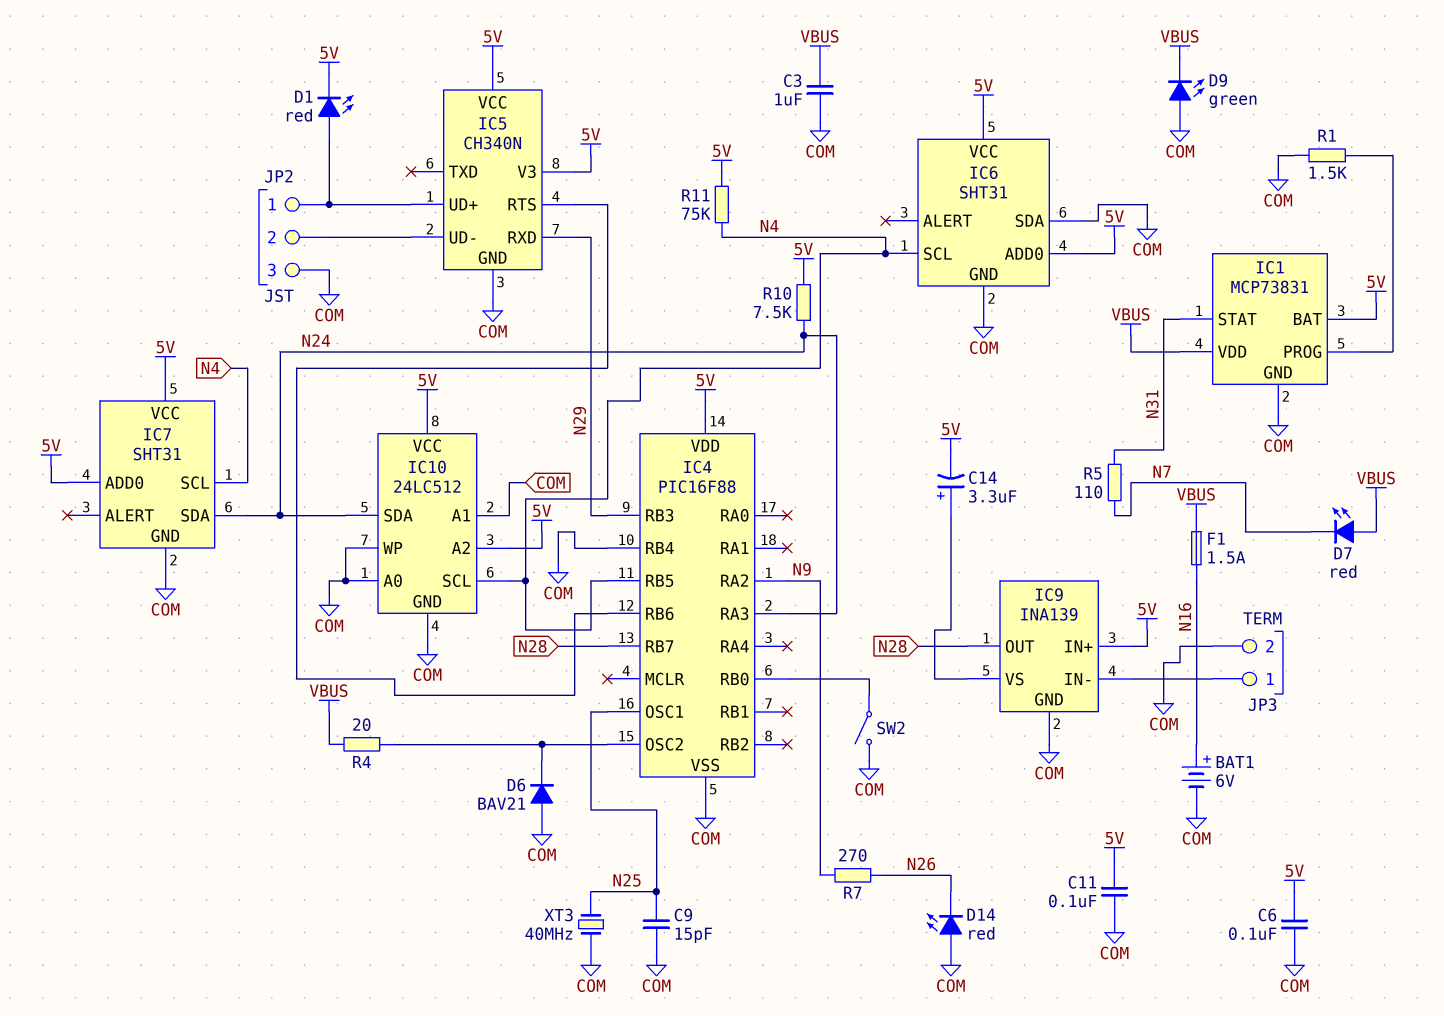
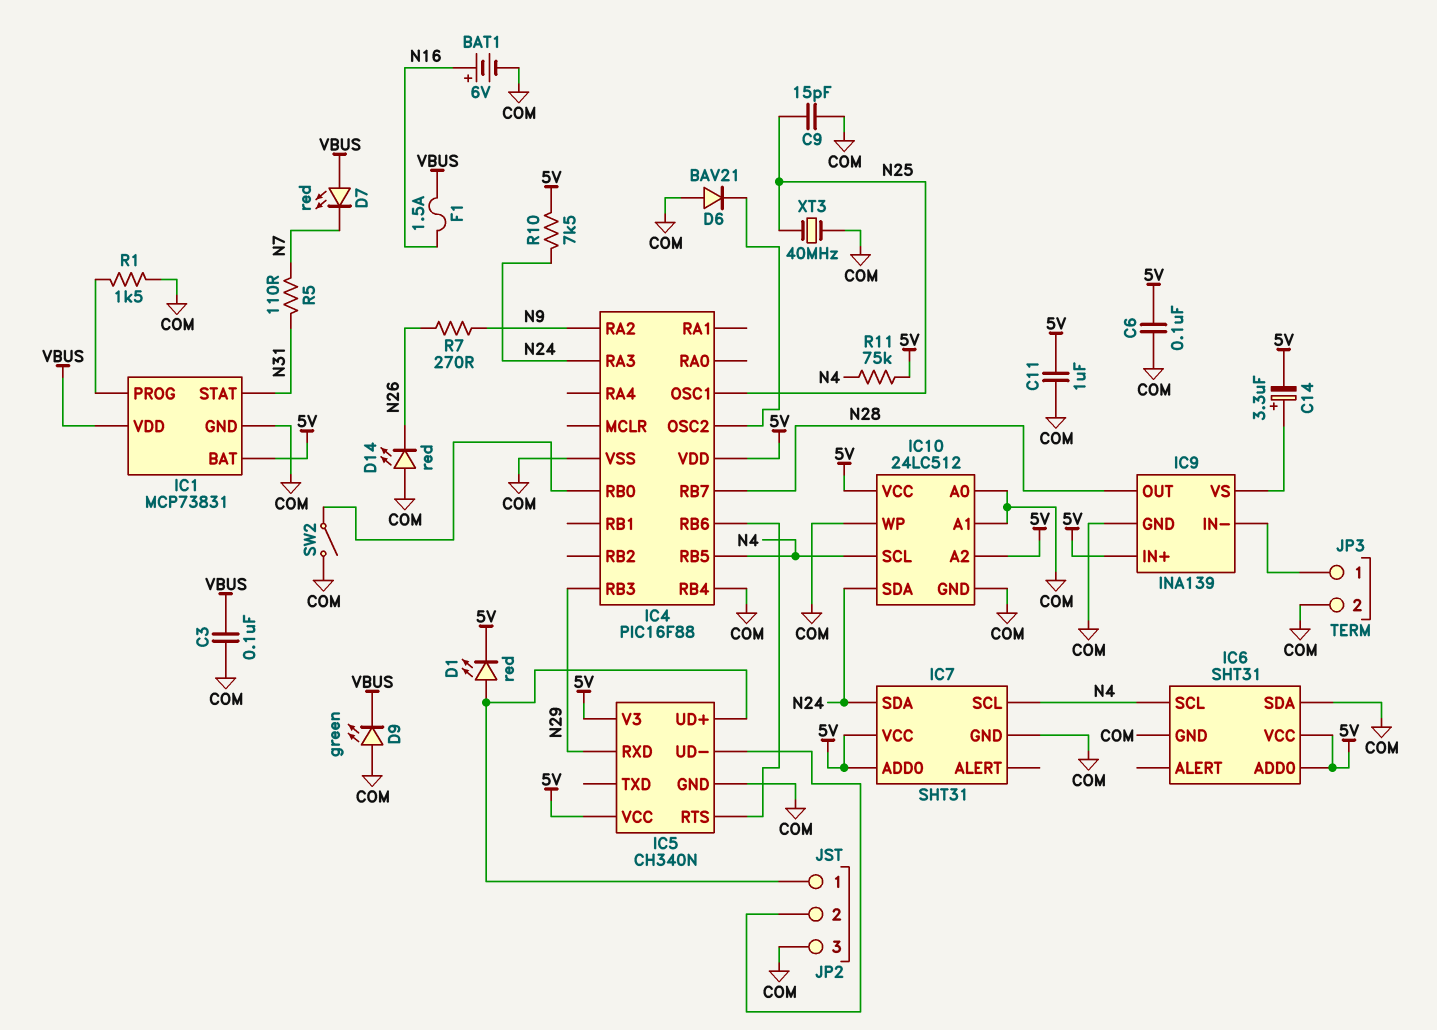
C3: 1uF (COM, VBUS) -> 100nF (COM, VBUS)
C11: 100nF (5V, COM) -> 1uF (5V, COM)
R4: 20 (IC4/OSC2, VBUS) -> none

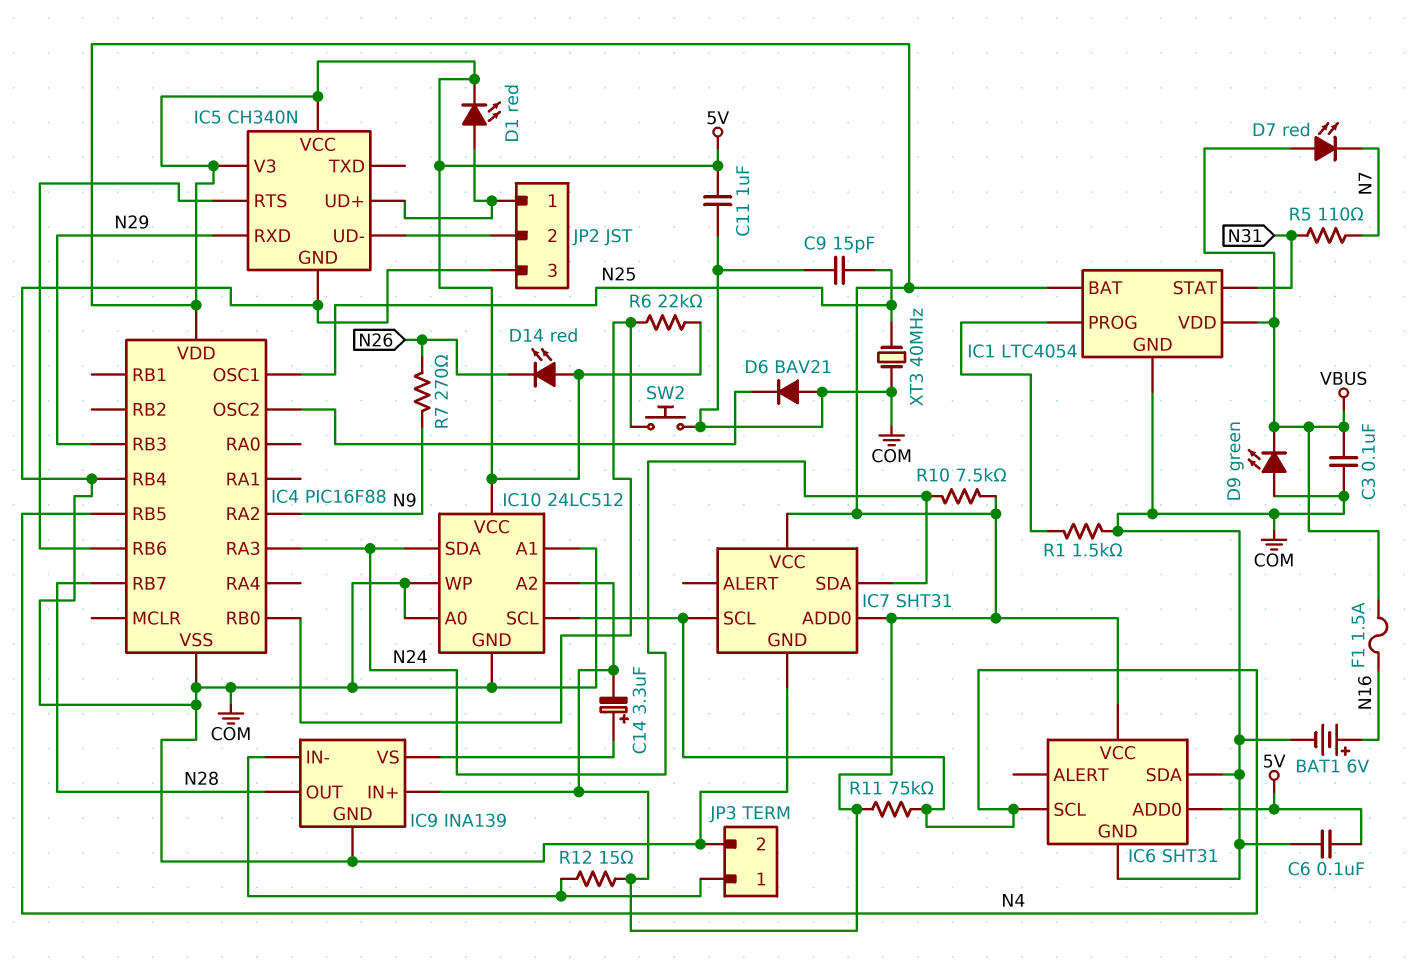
D14: LED red (A COM, K N26) -> LED red (A 5V, K N26)
IC1: MCP73831 -> LTC4054
R6: none -> 22k (5V, IC4/RB0)
R12: none -> 15 (5V, IC9/IN-)
SW2: switch (COM, IC4/RB0) -> button (COM, IC4/RB0)

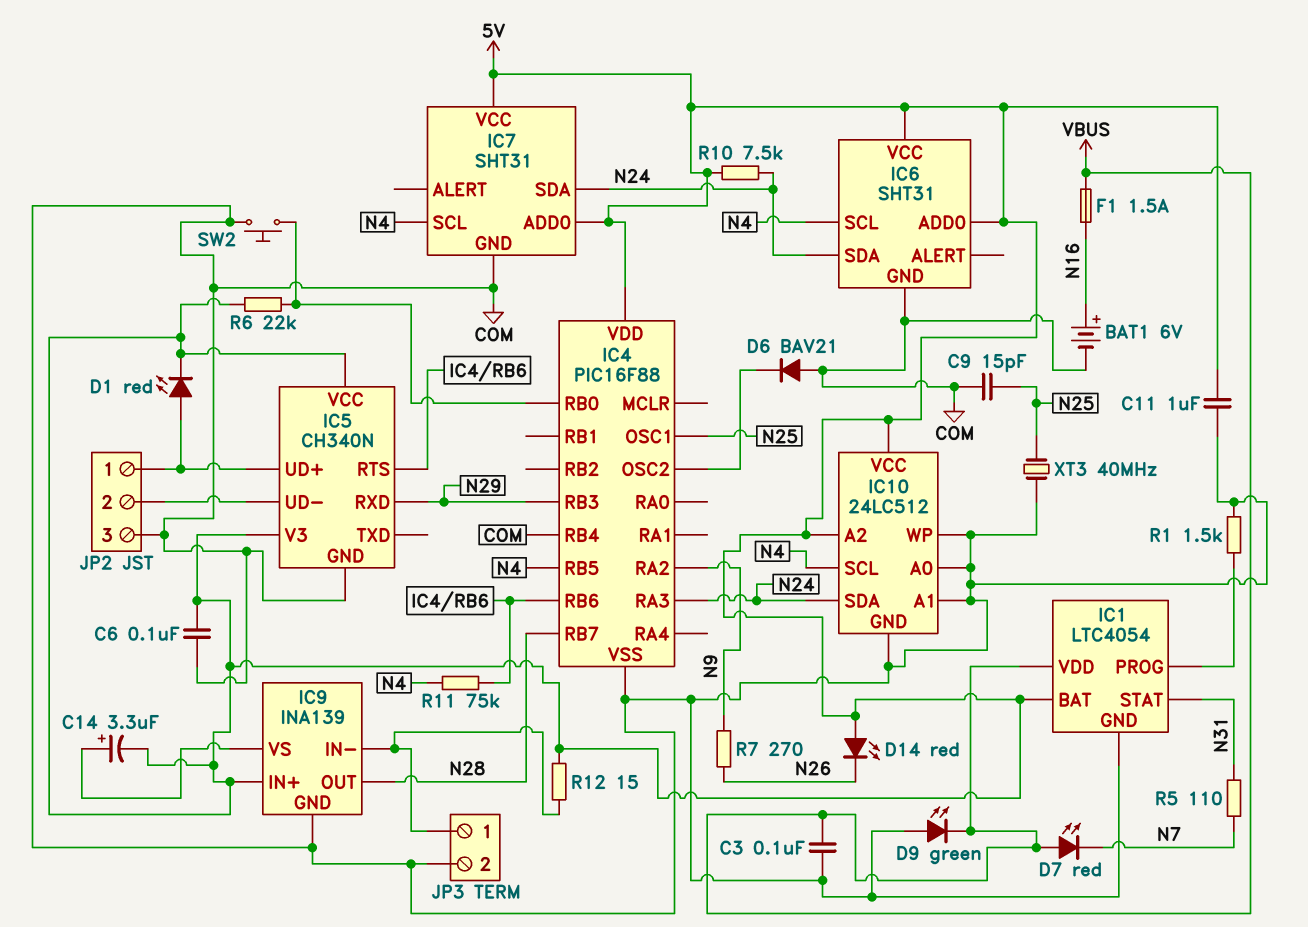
IC6 pin SDA: COM -> N24
R11: 75k (5V, N4) -> 75k (IC4/RB6, N4)

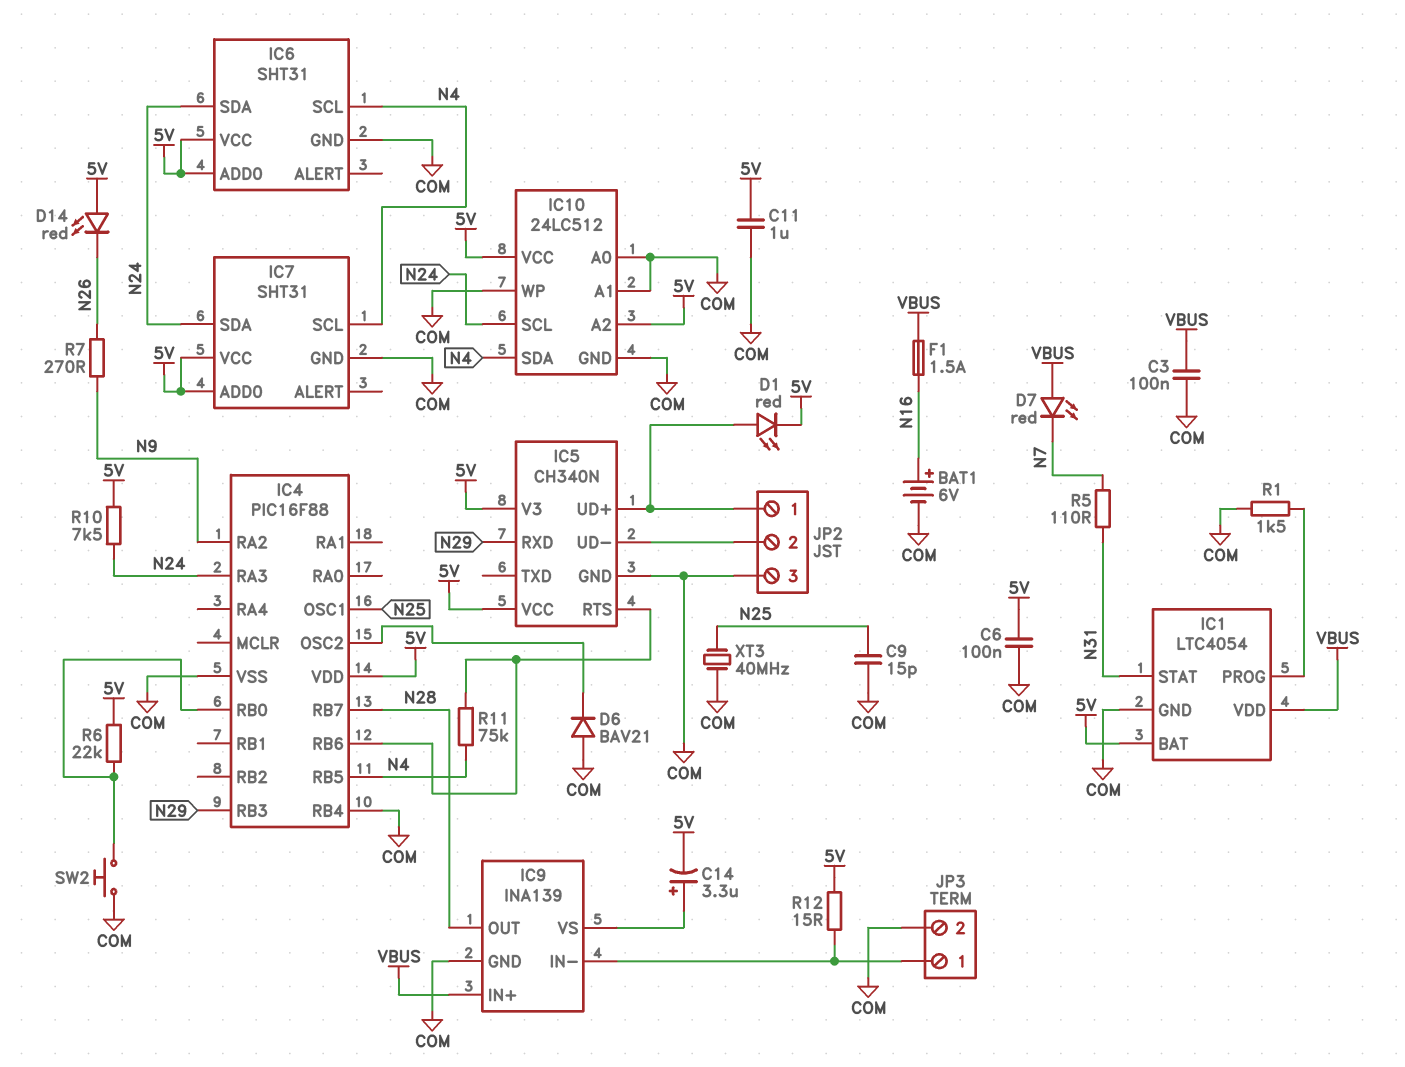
D9: LED green (A COM, K VBUS) -> none
IC9 pin IN+: 5V -> VBUS
IC10 pin SCL: N4 -> N24
IC10 pin SDA: N24 -> N4

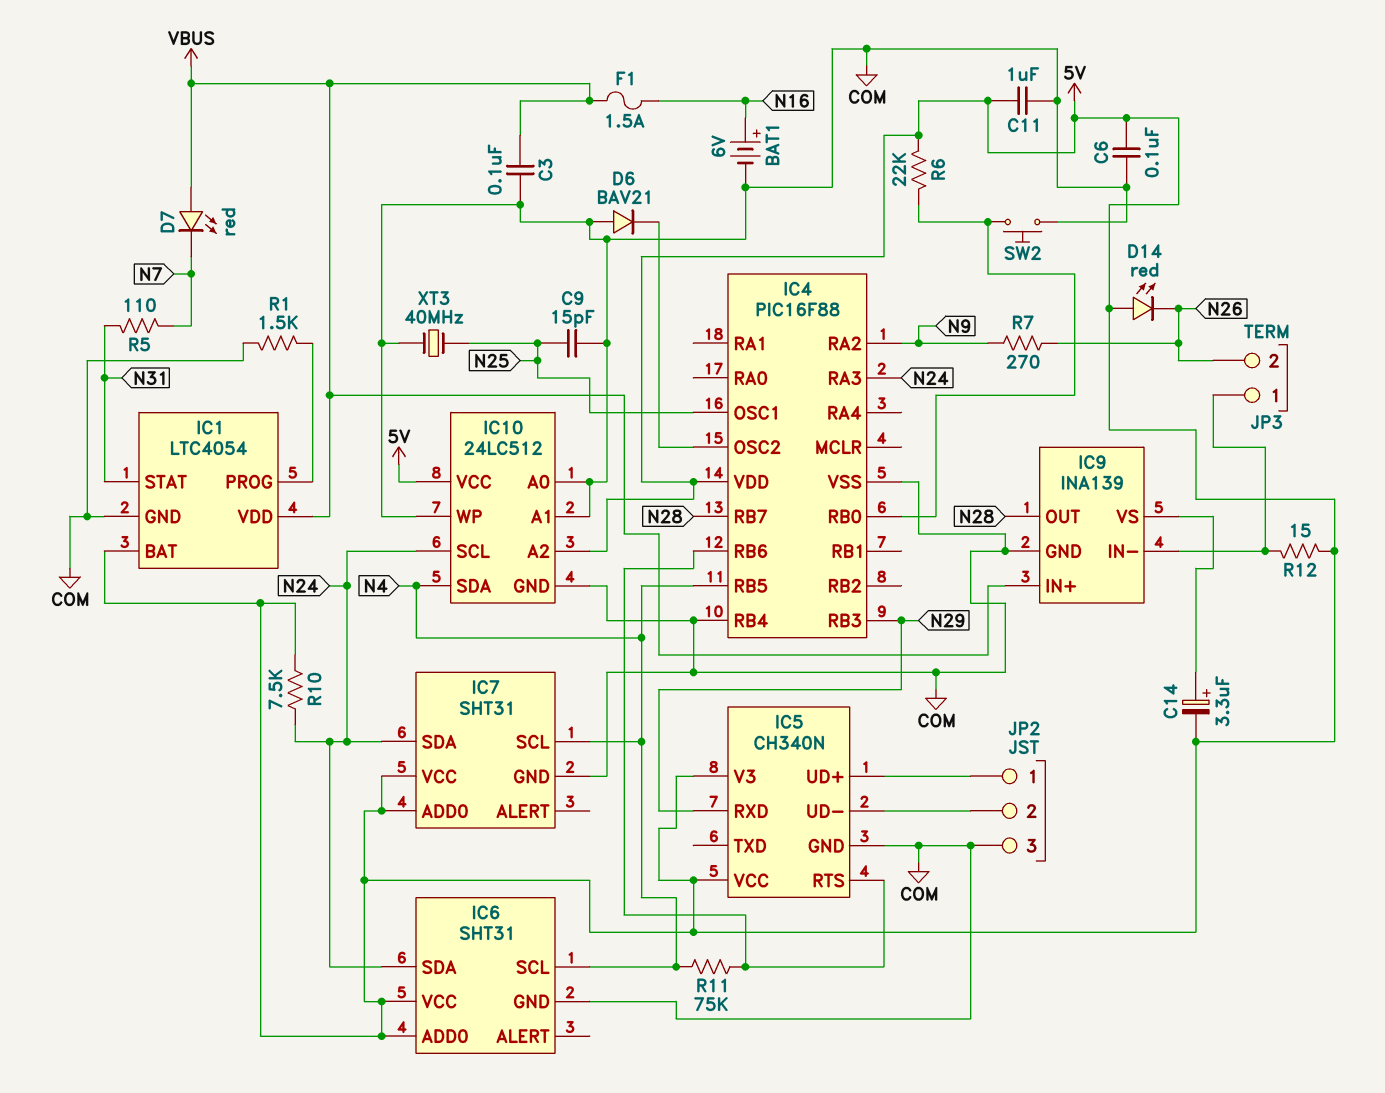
D1: LED red (A IC5/UD+, K 5V) -> none
JP3 pin 2: COM -> N26

